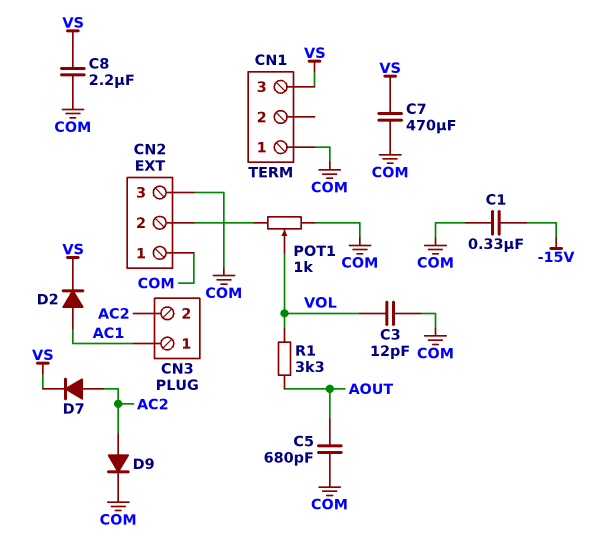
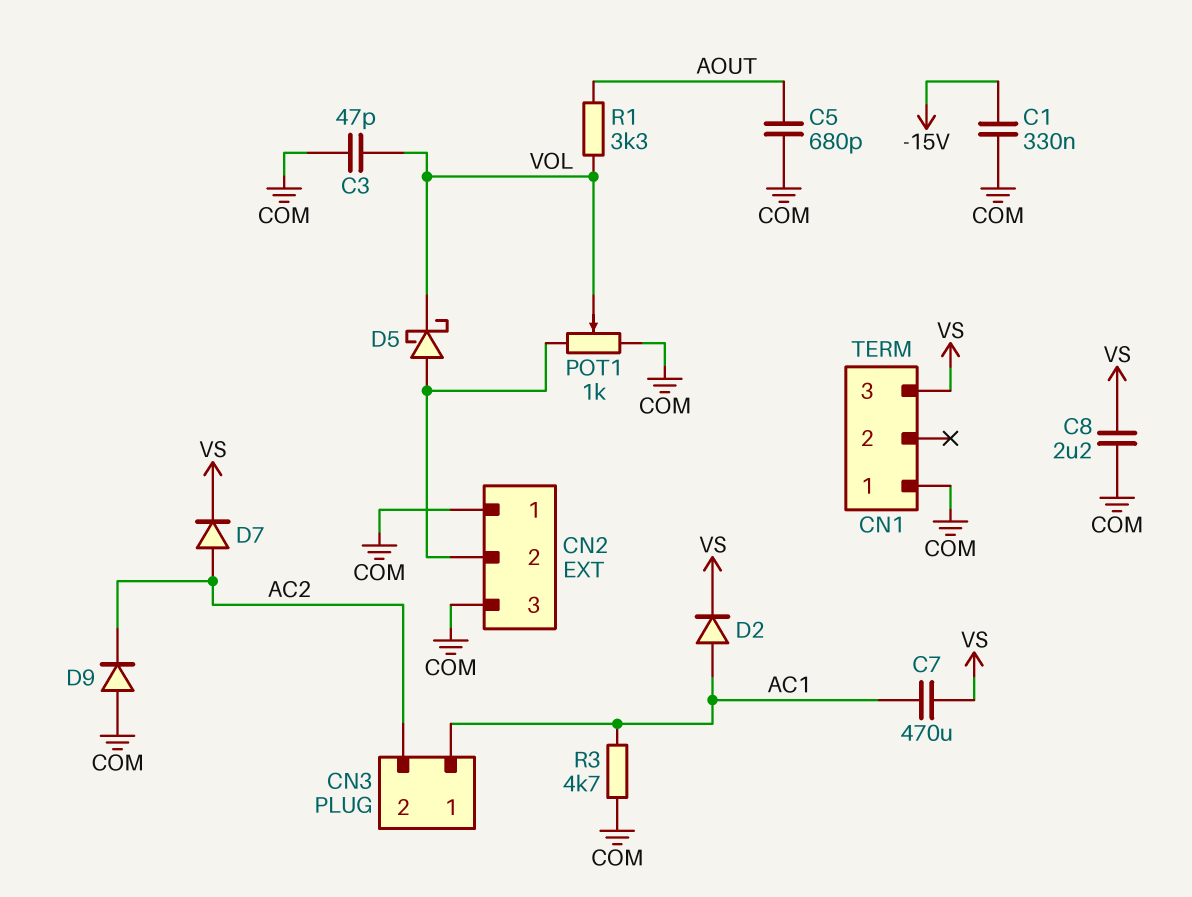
C3: 12pF (COM, VOL) -> 47pF (COM, VOL)
C7: 470uF (COM, VS) -> 470uF (AC1, VS)
D5: none -> schottky (A CN2/2, K VOL)
D9: diode (A AC2, K COM) -> diode (A COM, K AC2)
R3: none -> 4.7k (AC1, COM)

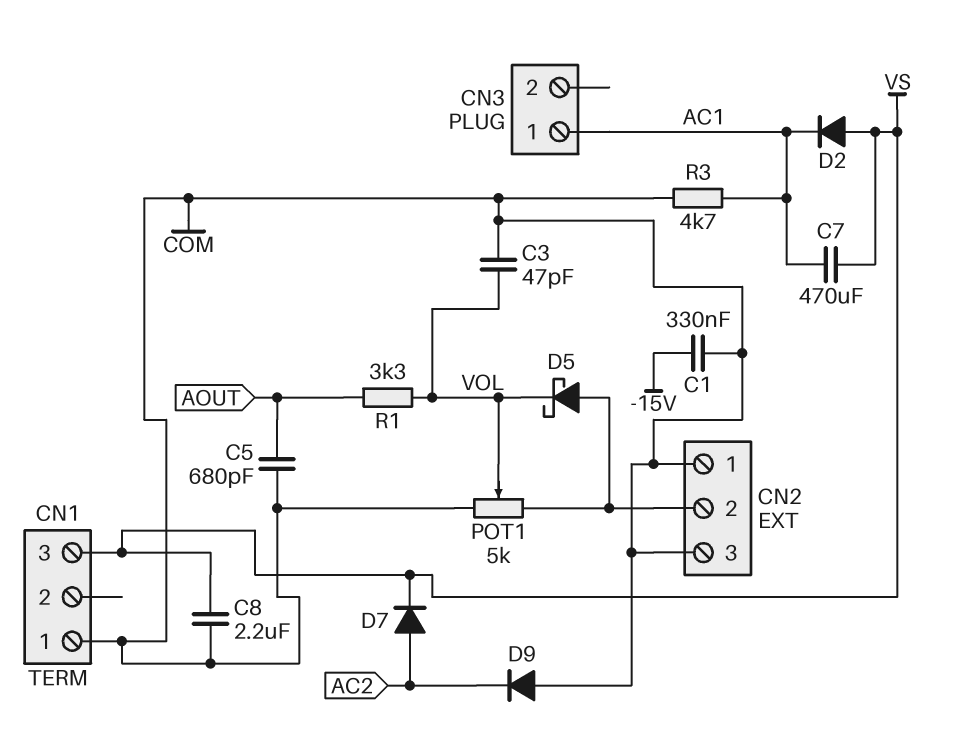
CN3 pin 2: AC2 -> none
D2: diode (A AC1, K VS) -> diode (A VS, K AC1)
POT1: 1k (CN2/2, COM, wiper VOL) -> 5k (CN2/2, COM, wiper VOL)

